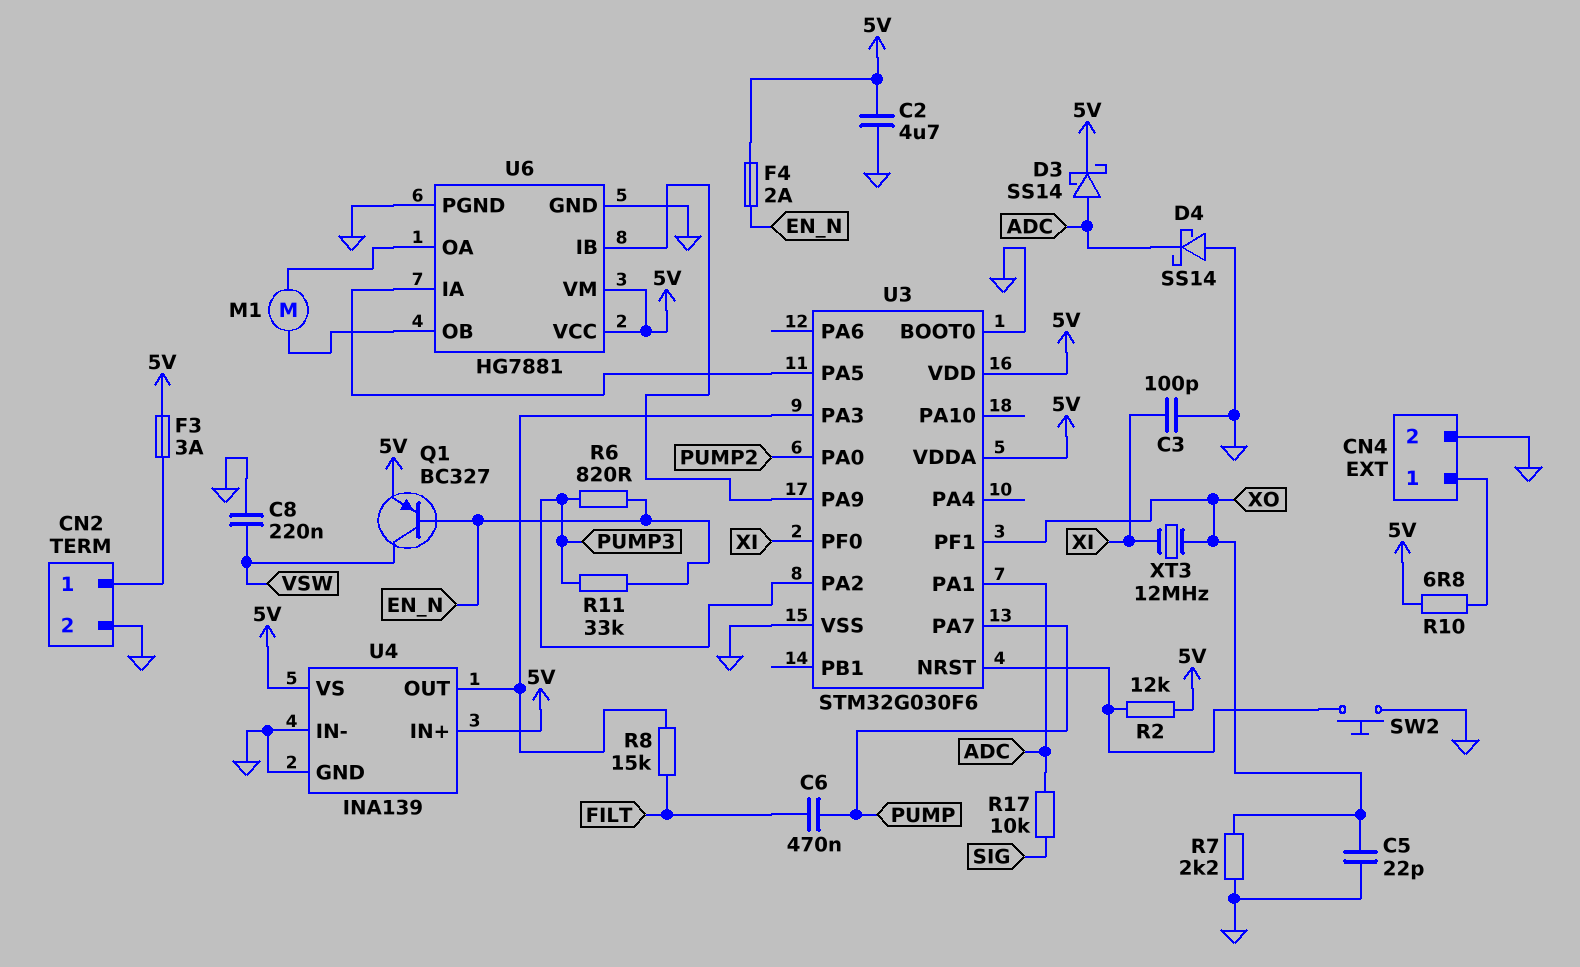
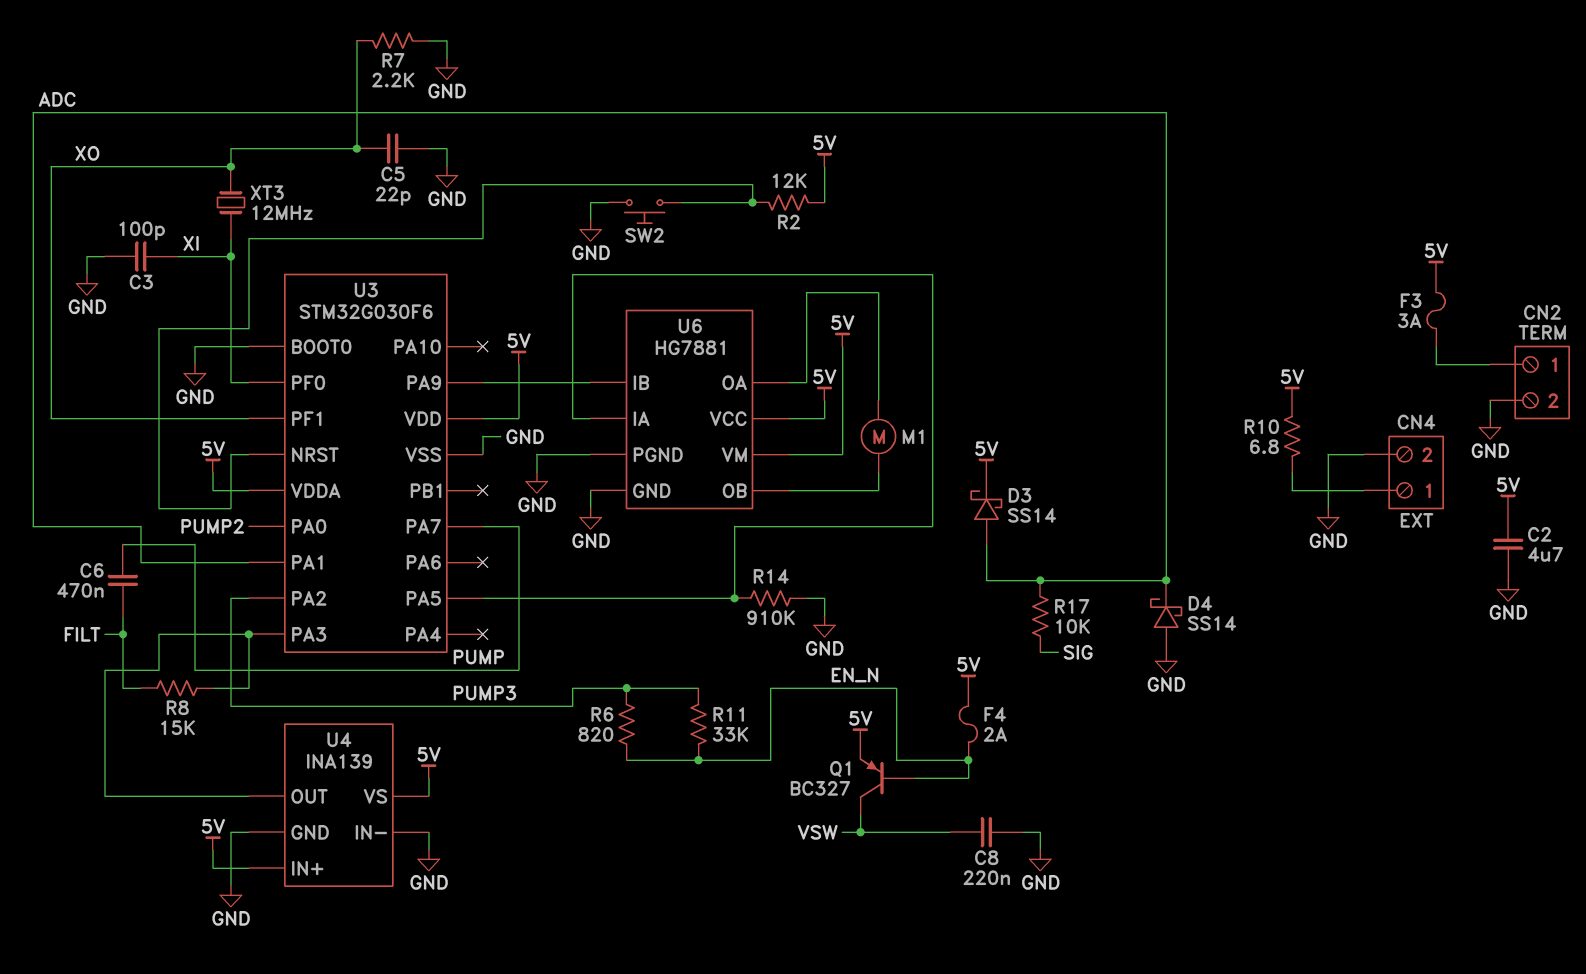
R14: none -> 910k (GND, U3/PA5)

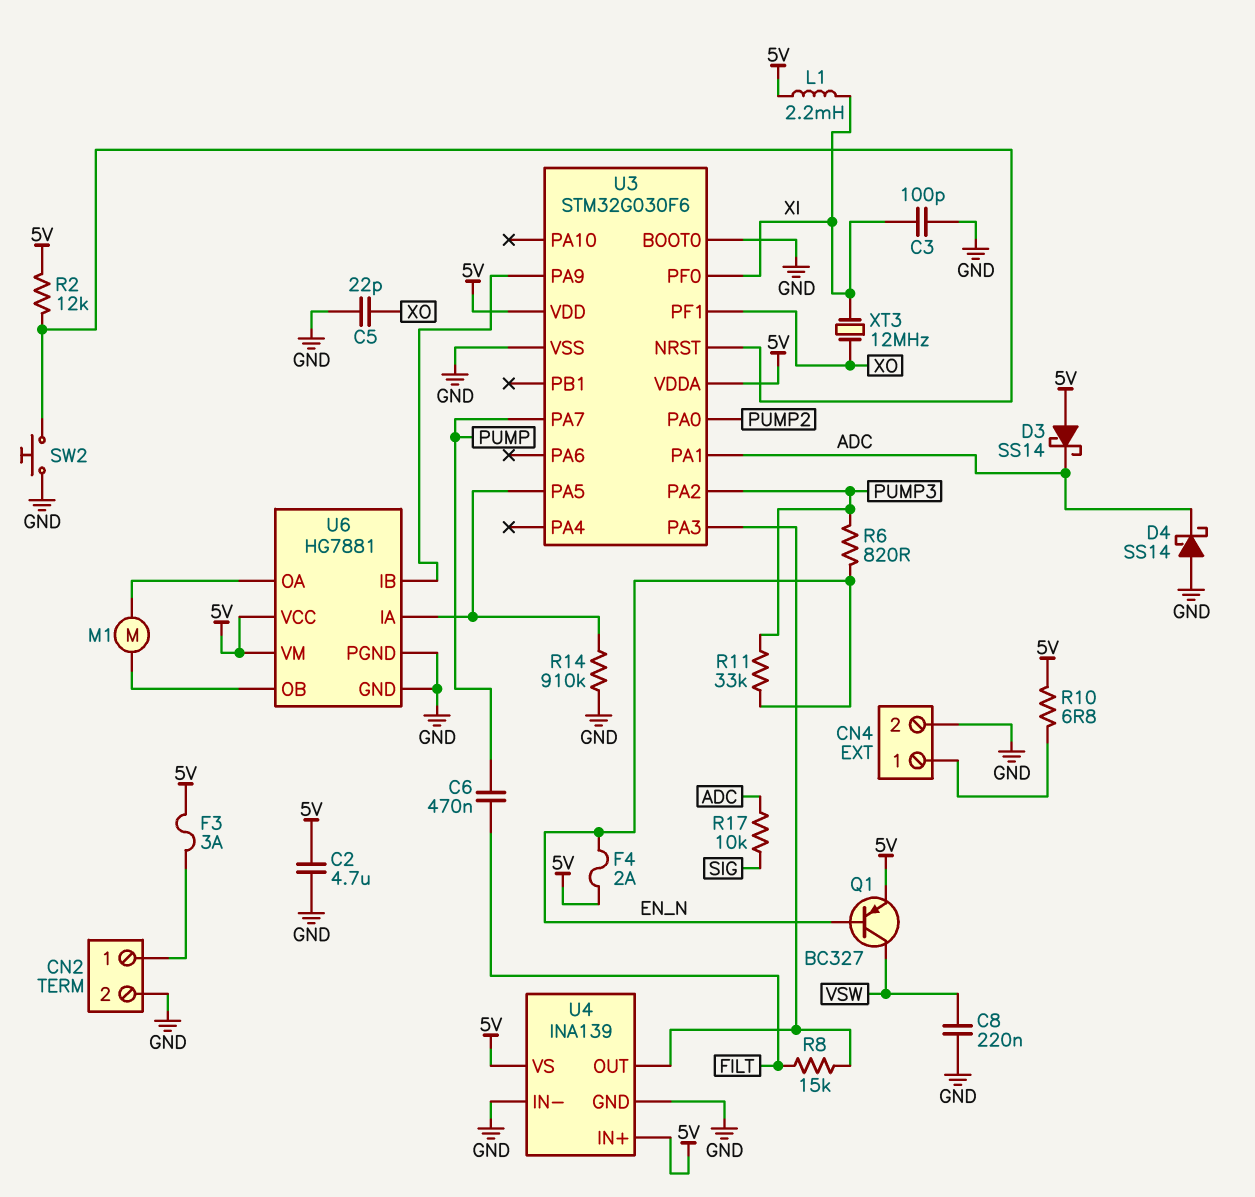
D3: schottky SS14 (A ADC, K 5V) -> schottky SS14 (A 5V, K ADC)
L1: none -> 2.2mH (5V, XI)
R7: 2.2k (GND, XO) -> none

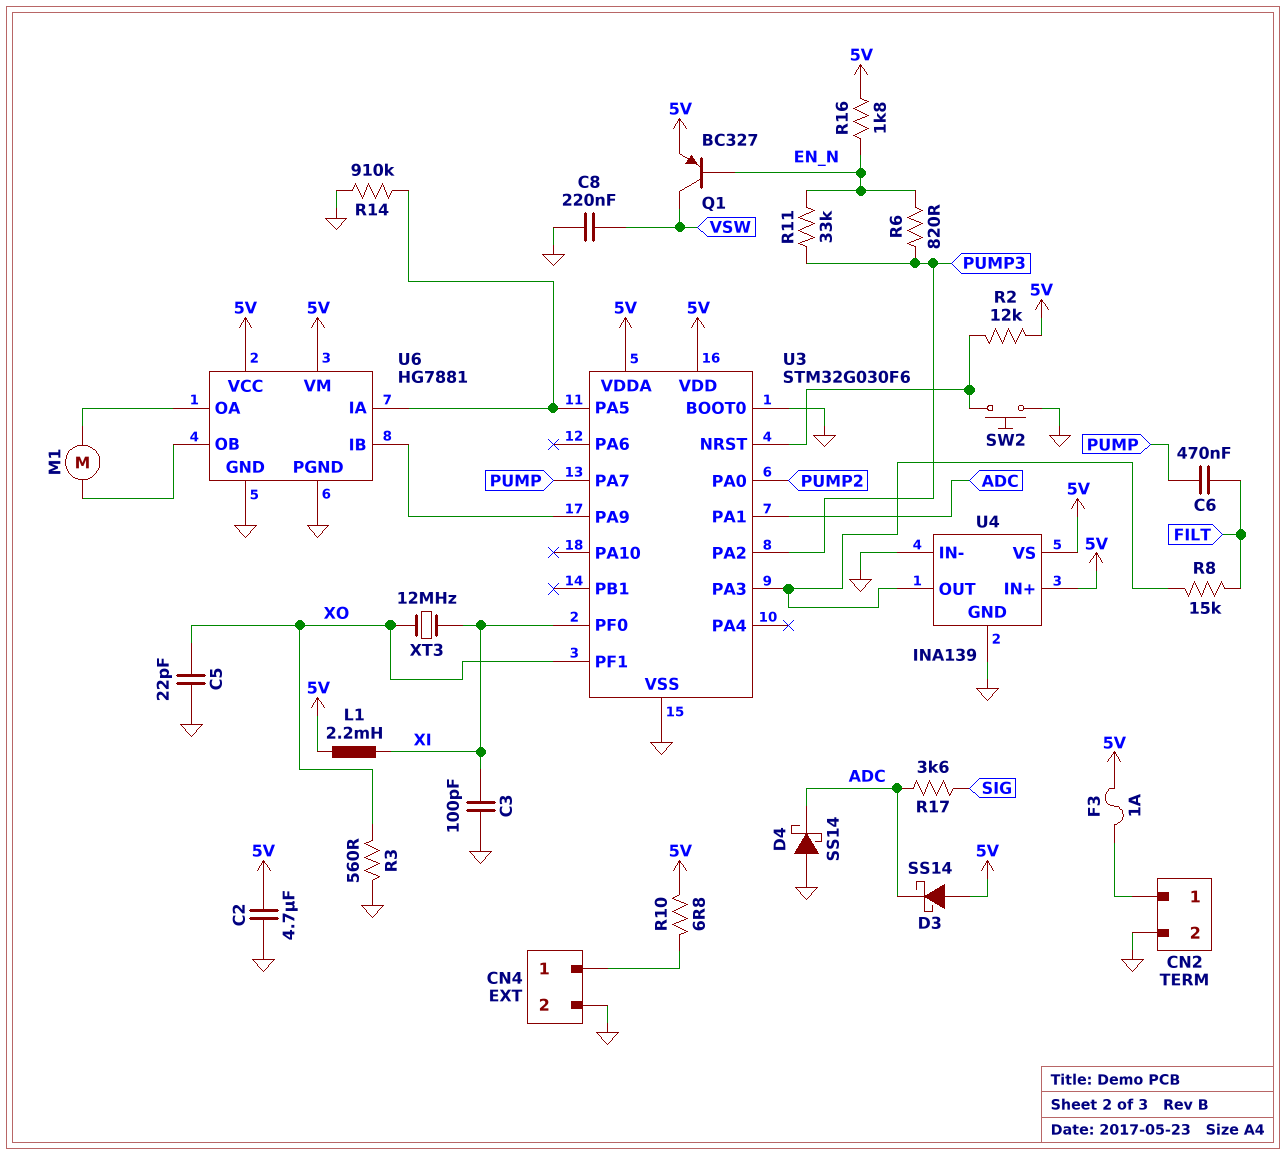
F3: 3A (5V, CN2/1) -> 1A (5V, CN2/1)
F4: 2A (5V, EN_N) -> none
R3: none -> 560 (GND, XO)
R16: none -> 1.8k (5V, EN_N)
R17: 10k (ADC, SIG) -> 3.6k (ADC, SIG)

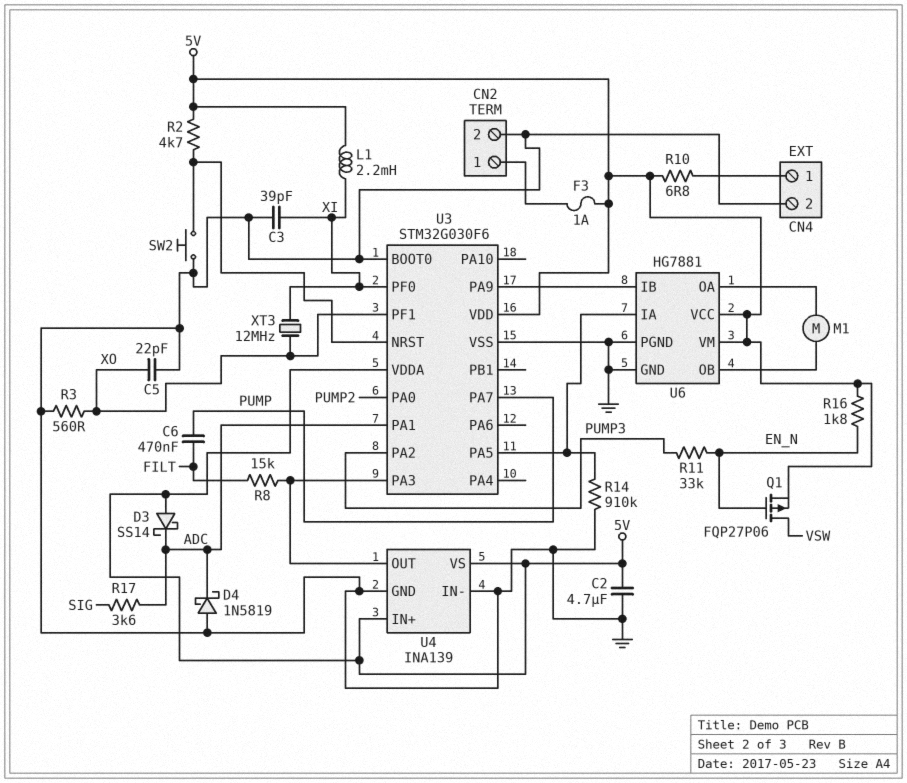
C3: 100pF (GND, XI) -> 39pF (GND, XI)
C8: 220nF (GND, VSW) -> none
D4: schottky SS14 (A GND, K ADC) -> schottky 1N5819 (A GND, K ADC)
Q1: PNP BC327 (B EN_N, C VSW, E 5V) -> PMOS FQP27P06 (G EN_N, D VSW, S 5V)
R2: 12k (5V, U3/NRST) -> 4.7k (5V, U3/NRST)
R6: 820 (EN_N, PUMP3) -> none

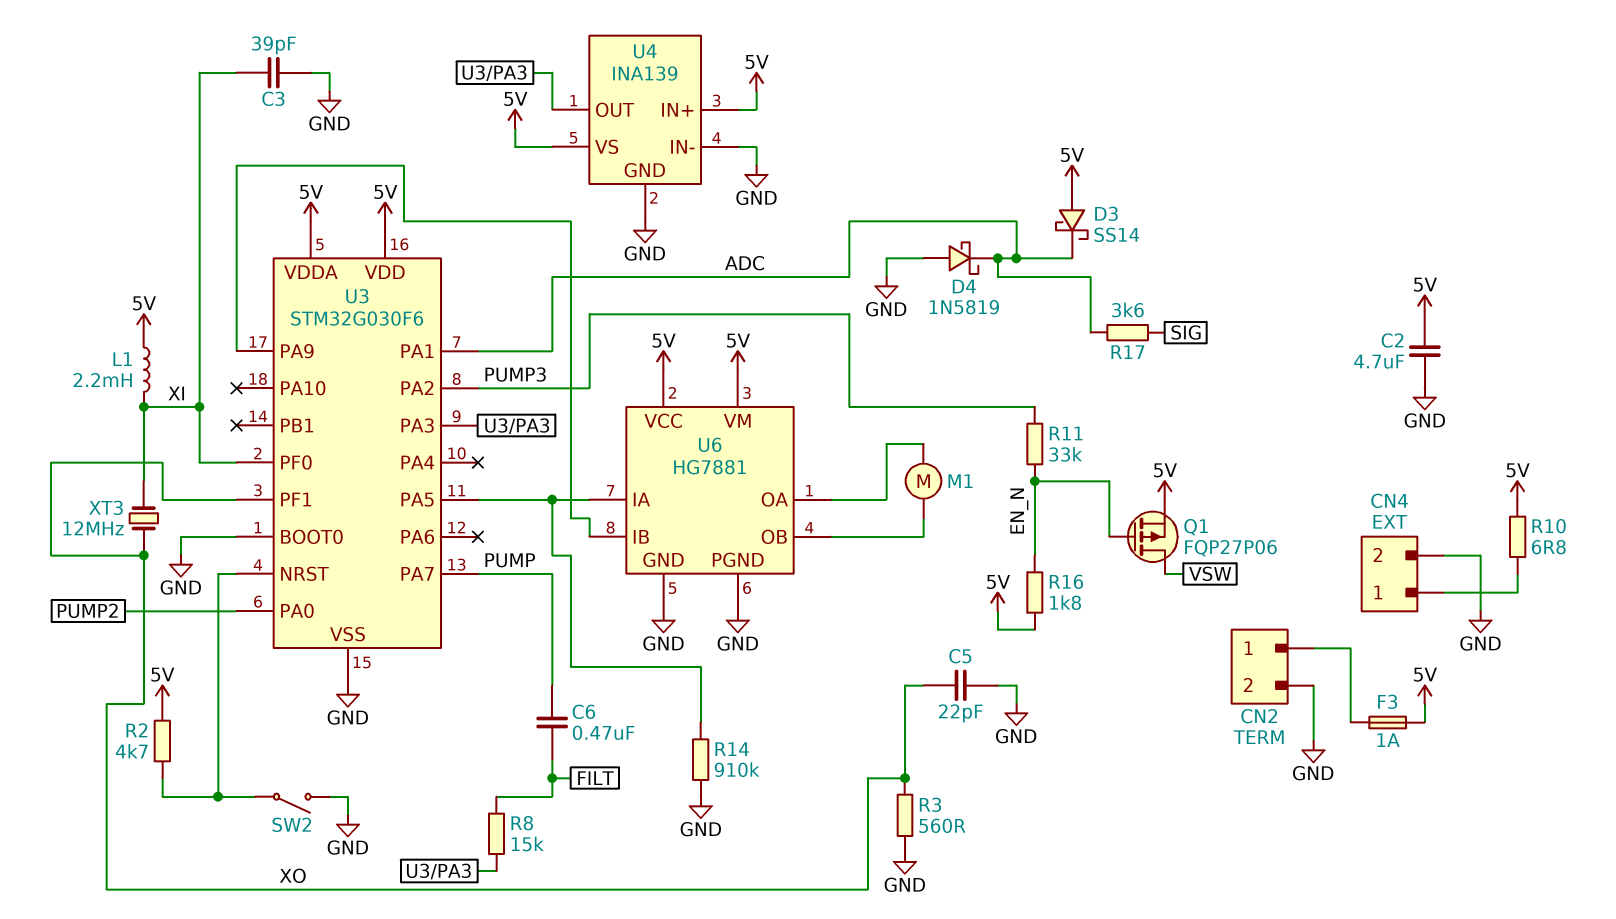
SW2: button (GND, U3/NRST) -> switch (GND, U3/NRST)

